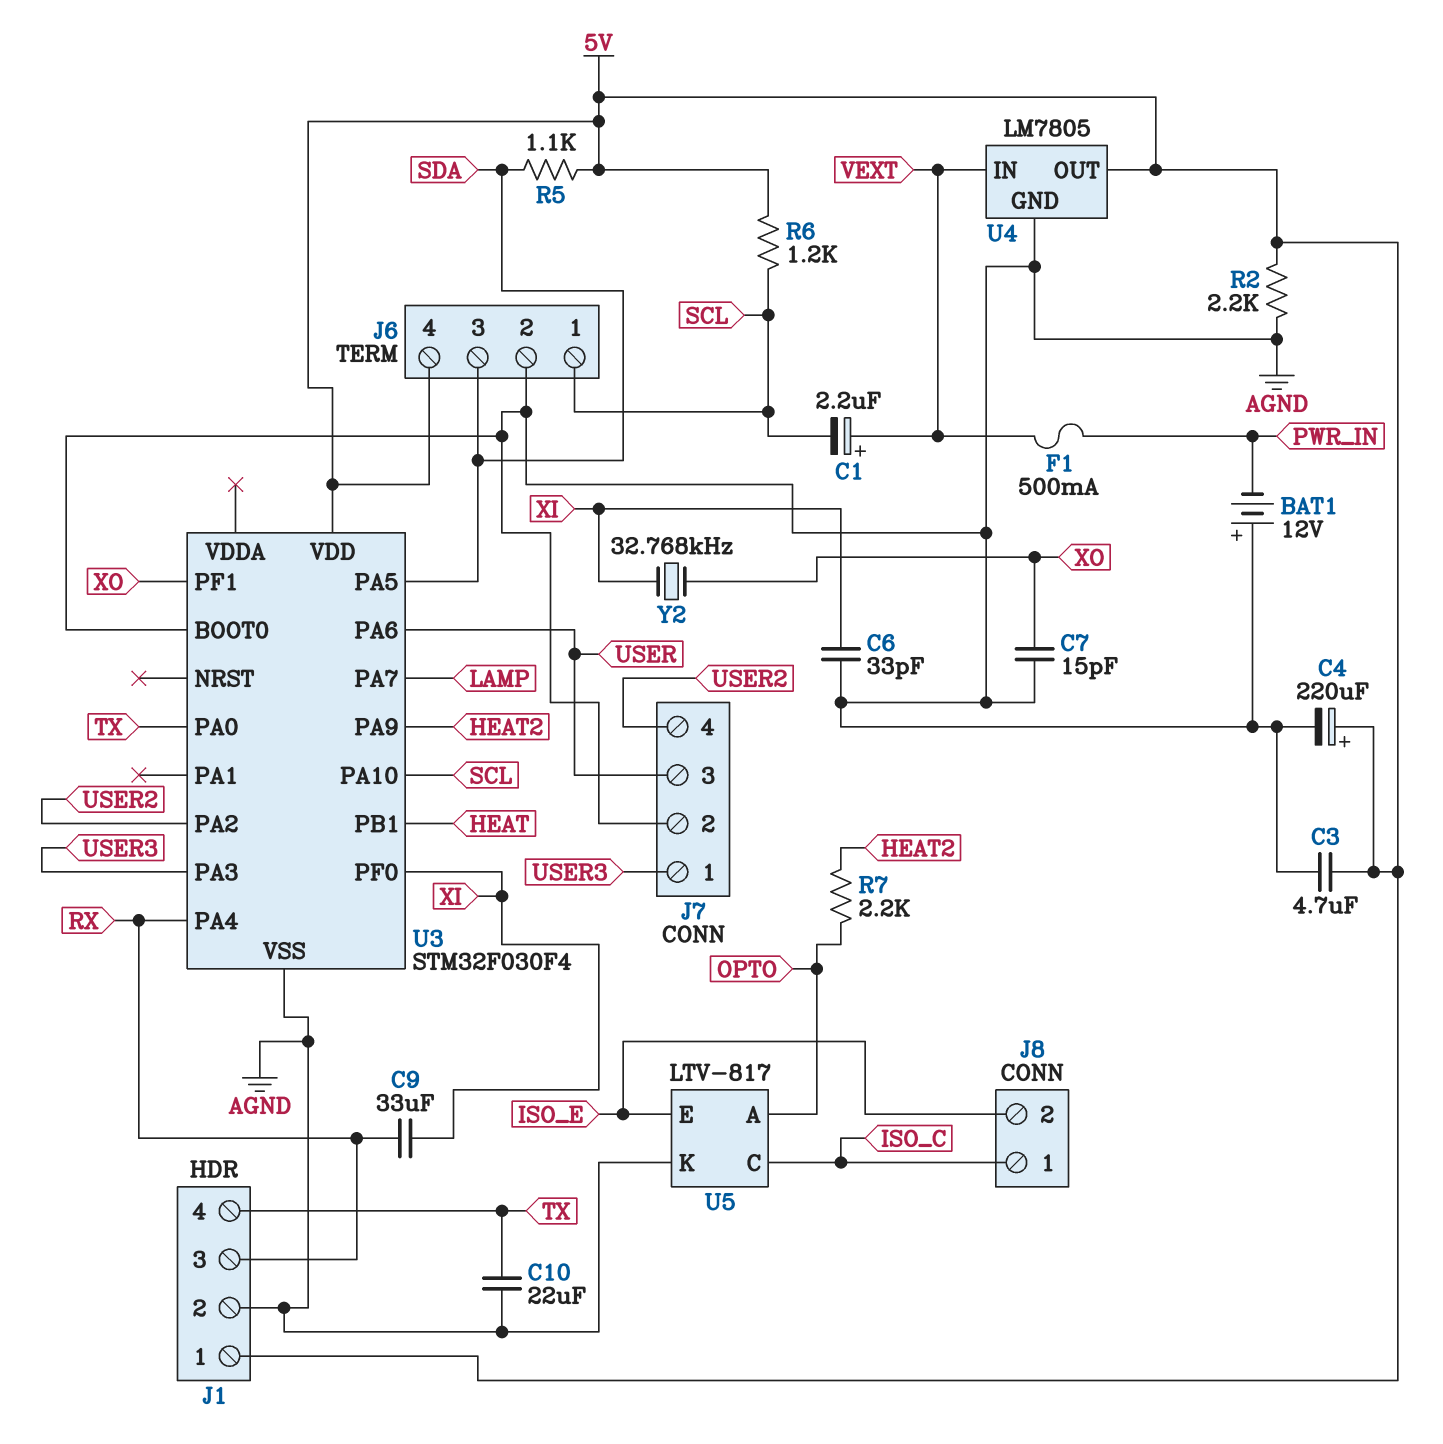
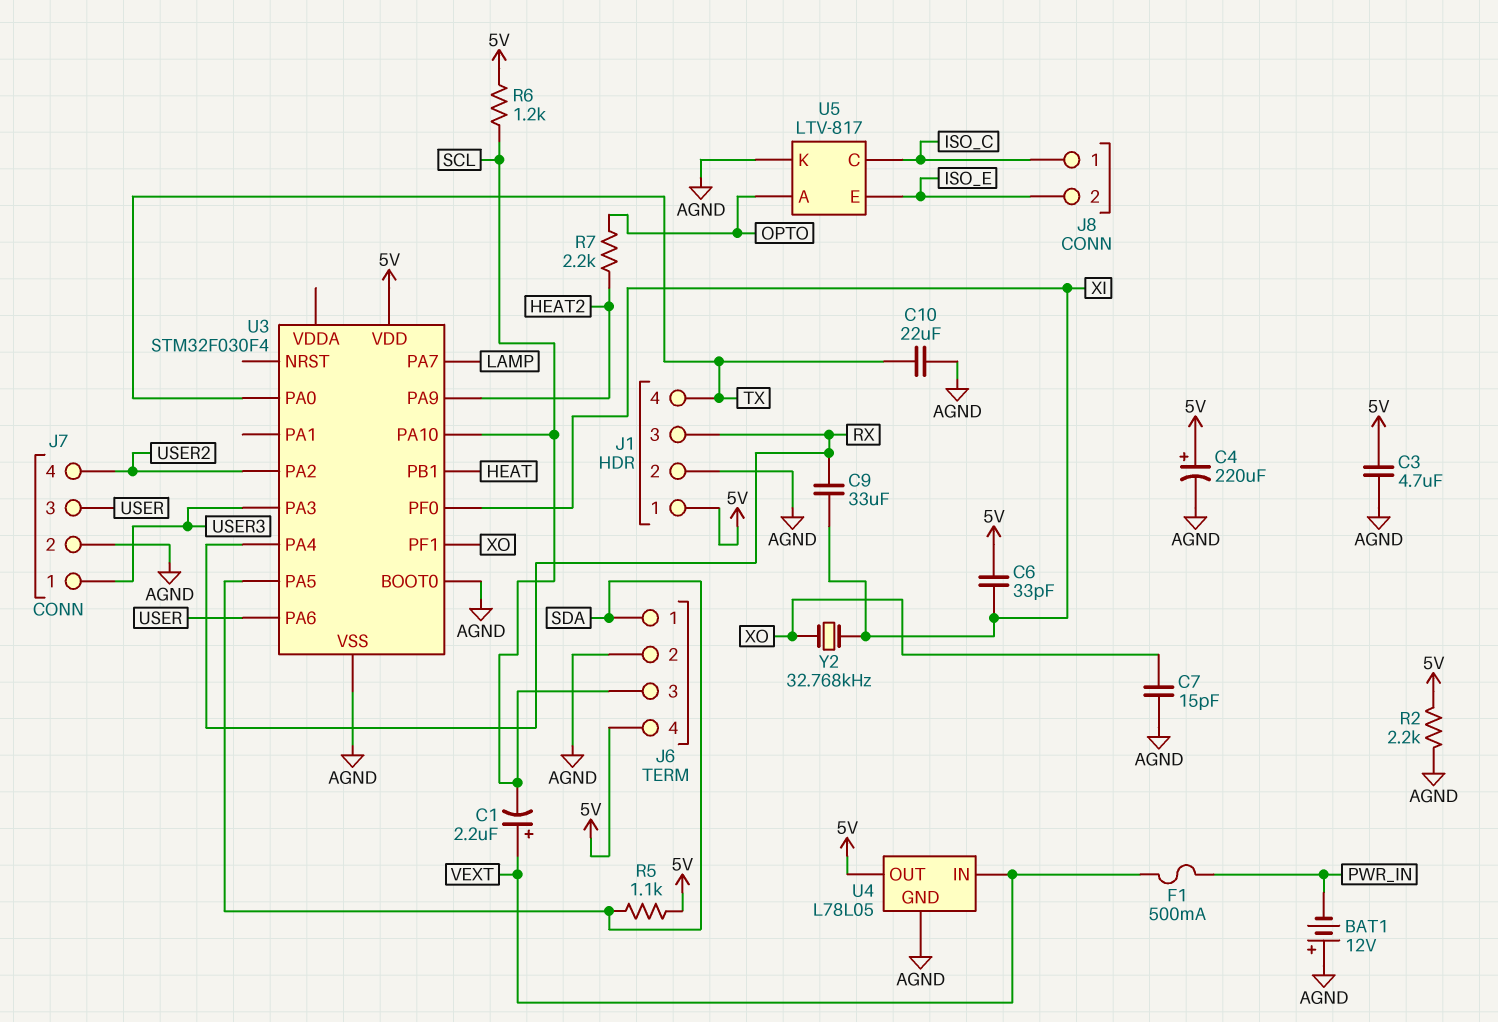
C6: 33pF (AGND, XI) -> 33pF (5V, XI)
J6 pin 1: SCL -> SDA
J6 pin 3: SDA -> SCL
U4: LM7805 -> L78L05

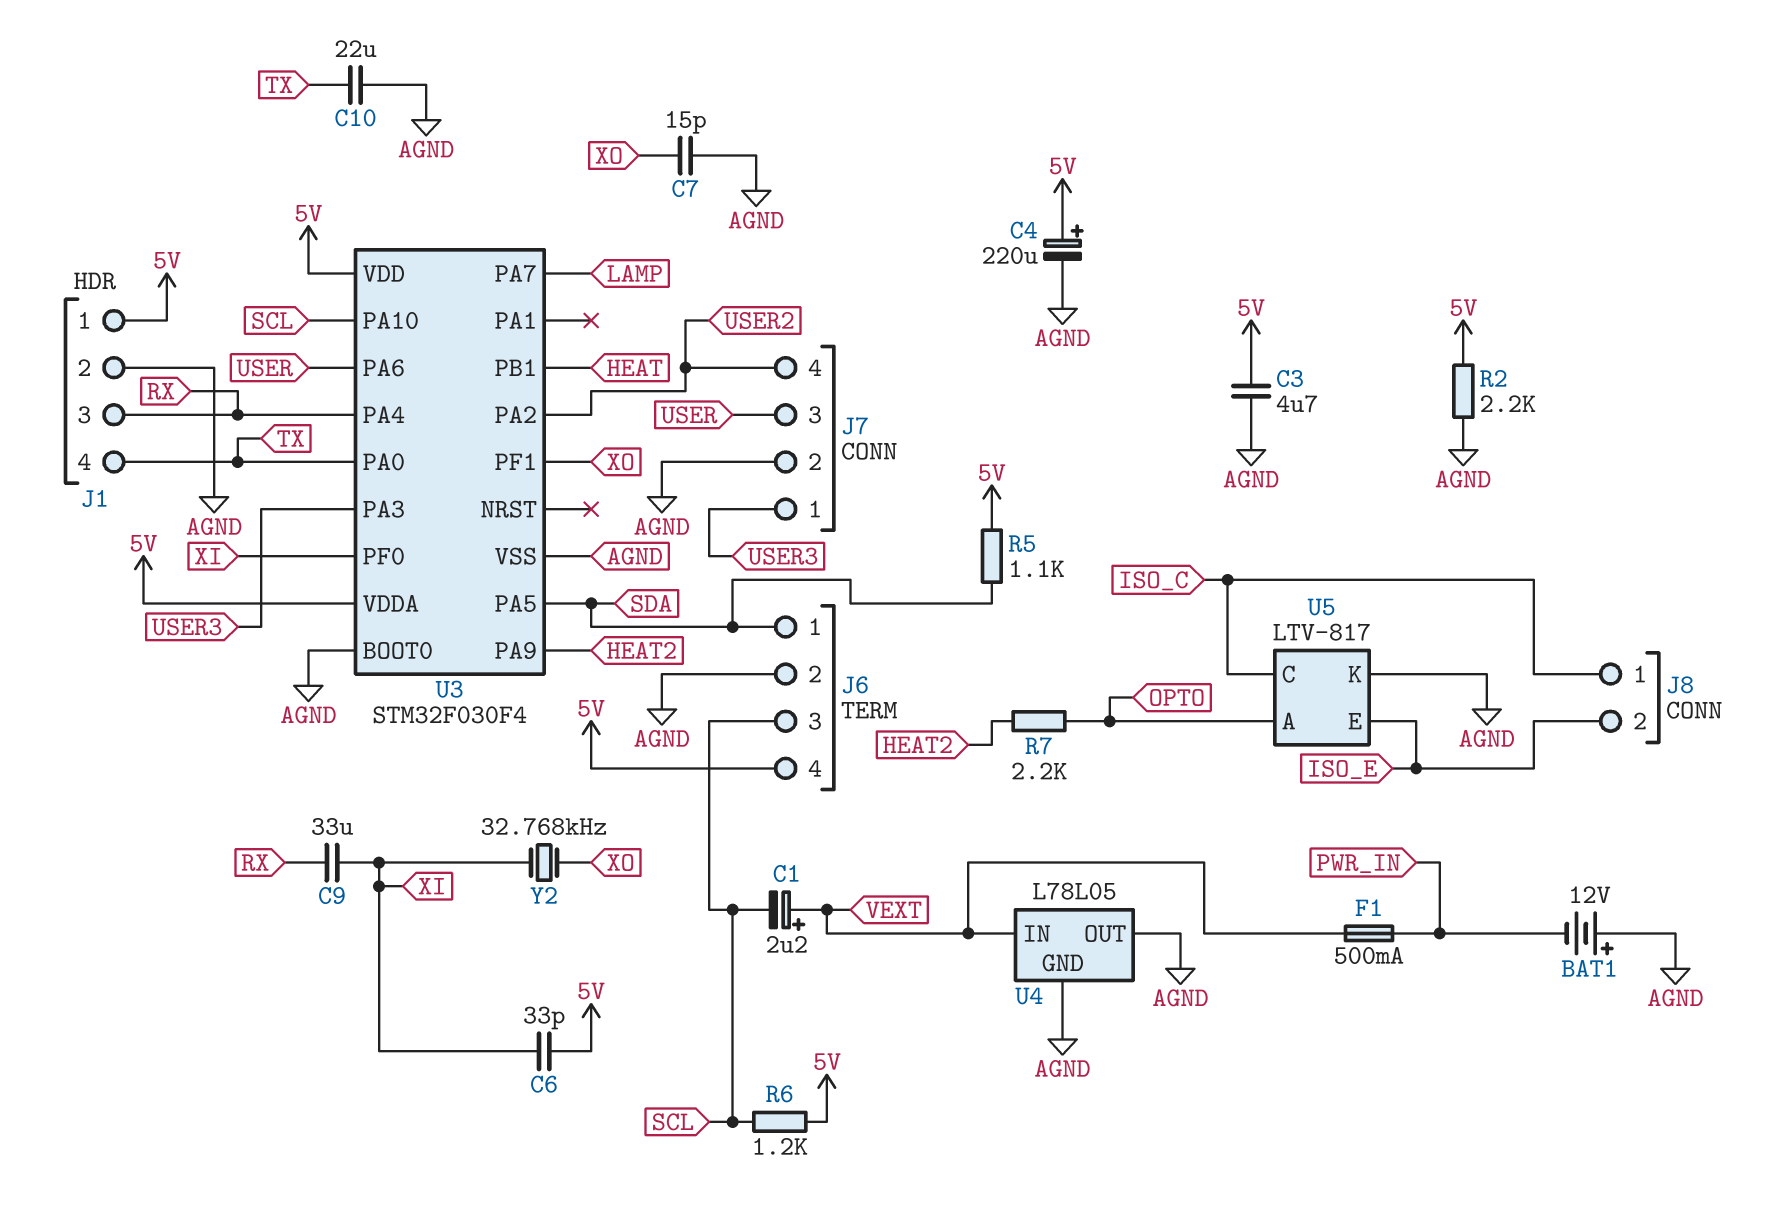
U3 pin VDDA: none -> 5V
U4 pin OUT: 5V -> AGND

